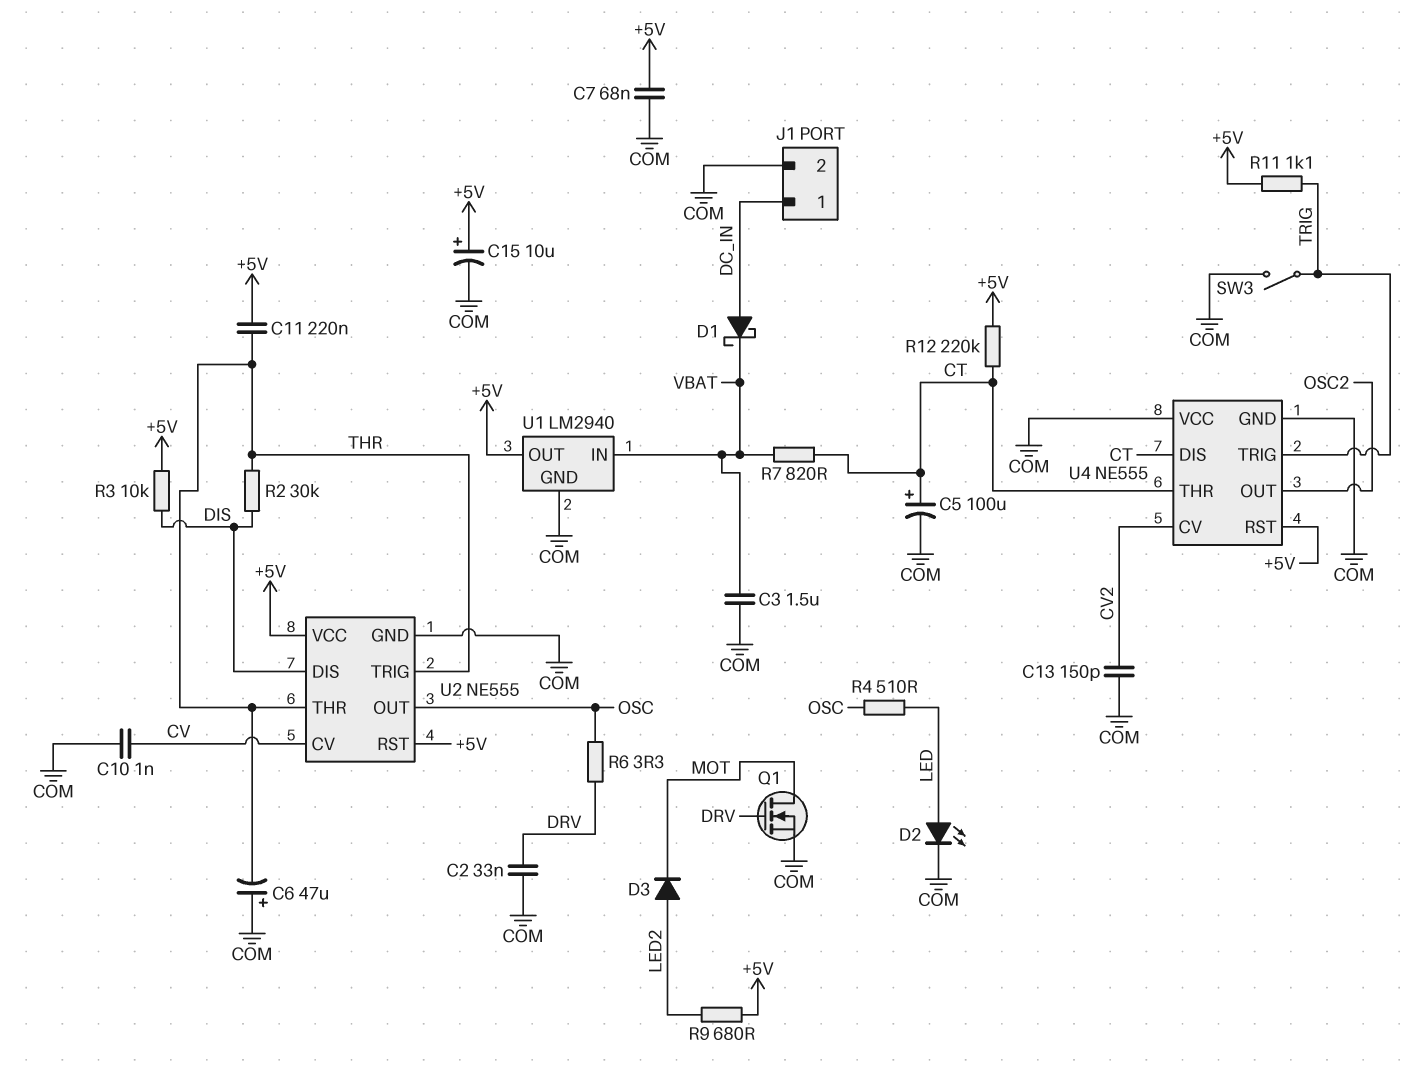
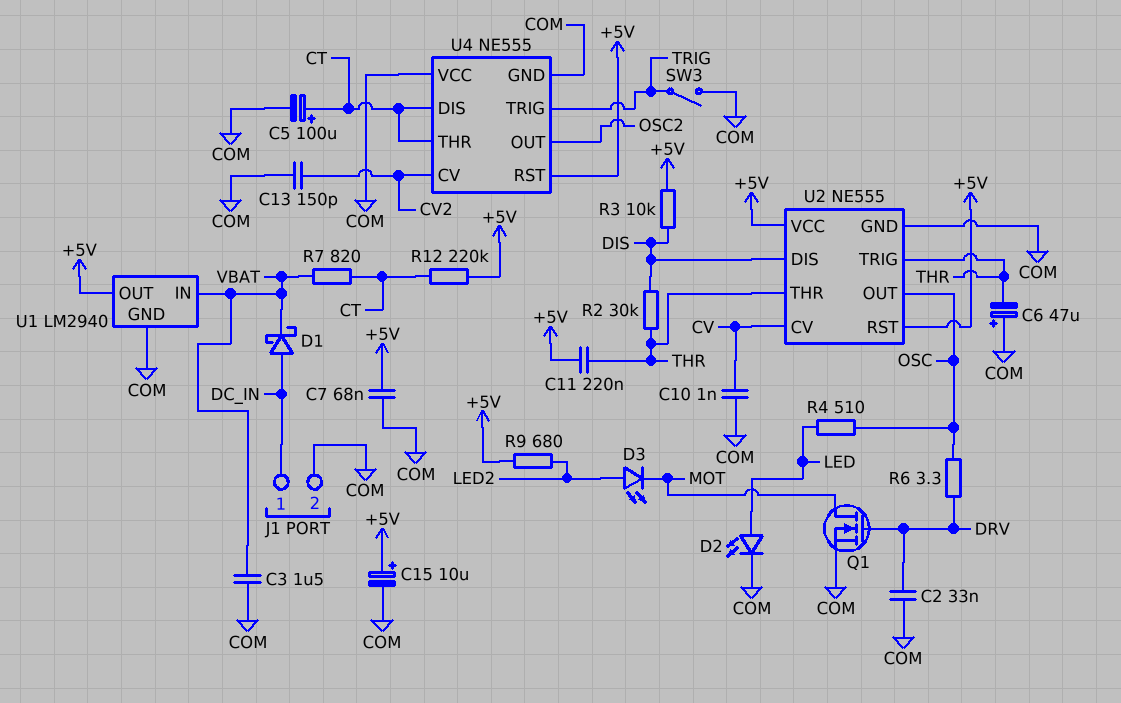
D3: diode (A LED2, K MOT) -> LED (A LED2, K MOT)
R11: 1.1k (+5V, TRIG) -> none

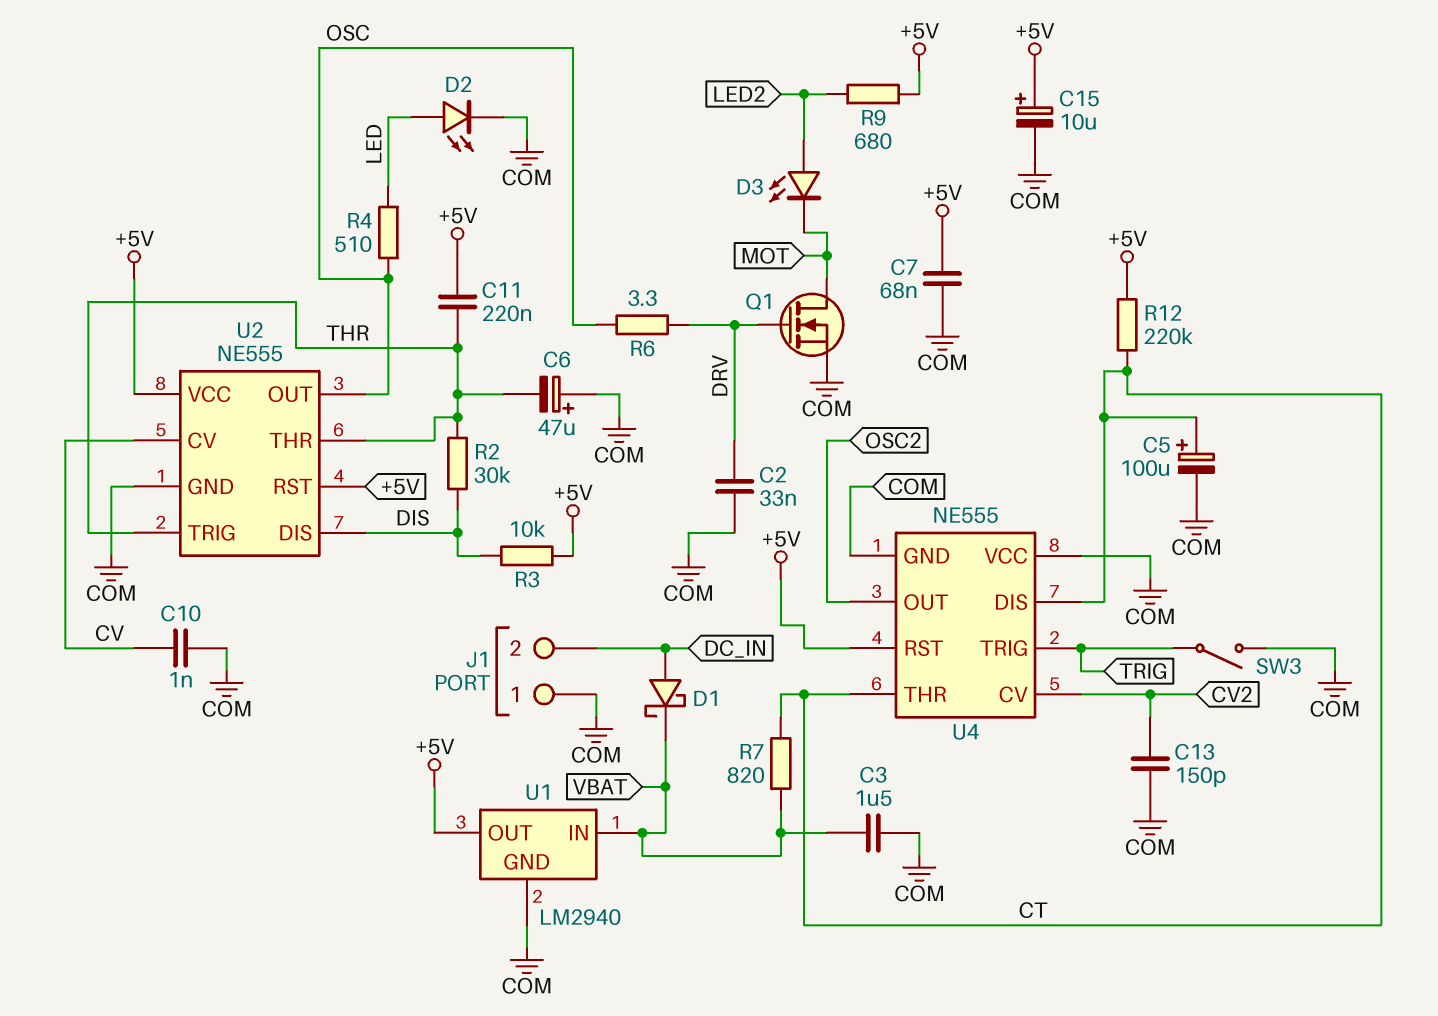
J1 pin 1: DC_IN -> COM
J1 pin 2: COM -> DC_IN

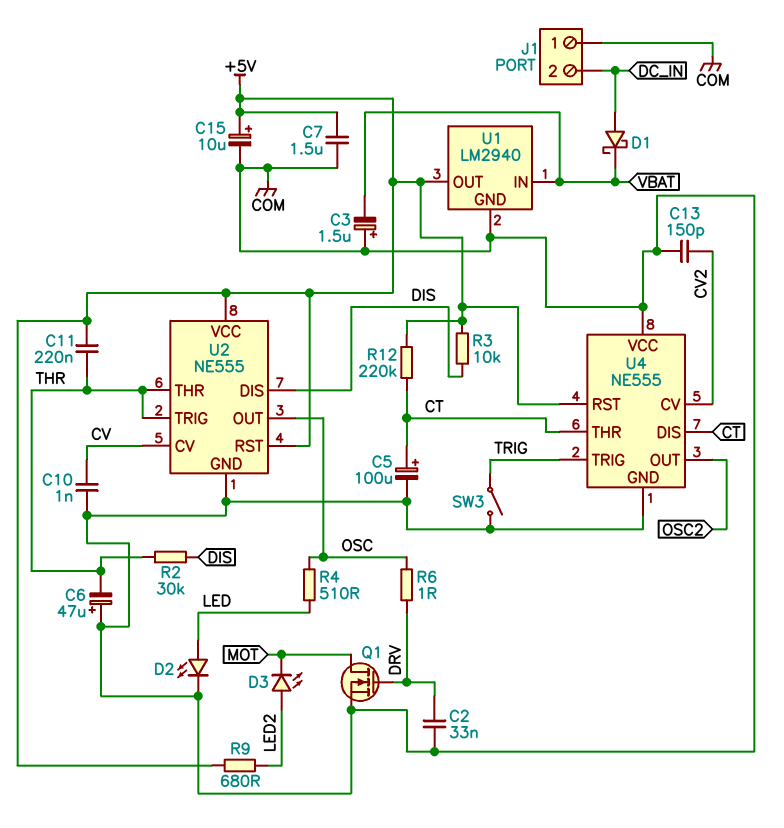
C3: 1.5uF (COM, VBAT) -> 1.5uF (plus COM, minus VBAT)
C7: 68nF (+5V, COM) -> 1.5uF (+5V, COM)
R6: 3.3 (DRV, OSC) -> 1 (DRV, OSC)
R7: 820 (CT, VBAT) -> none

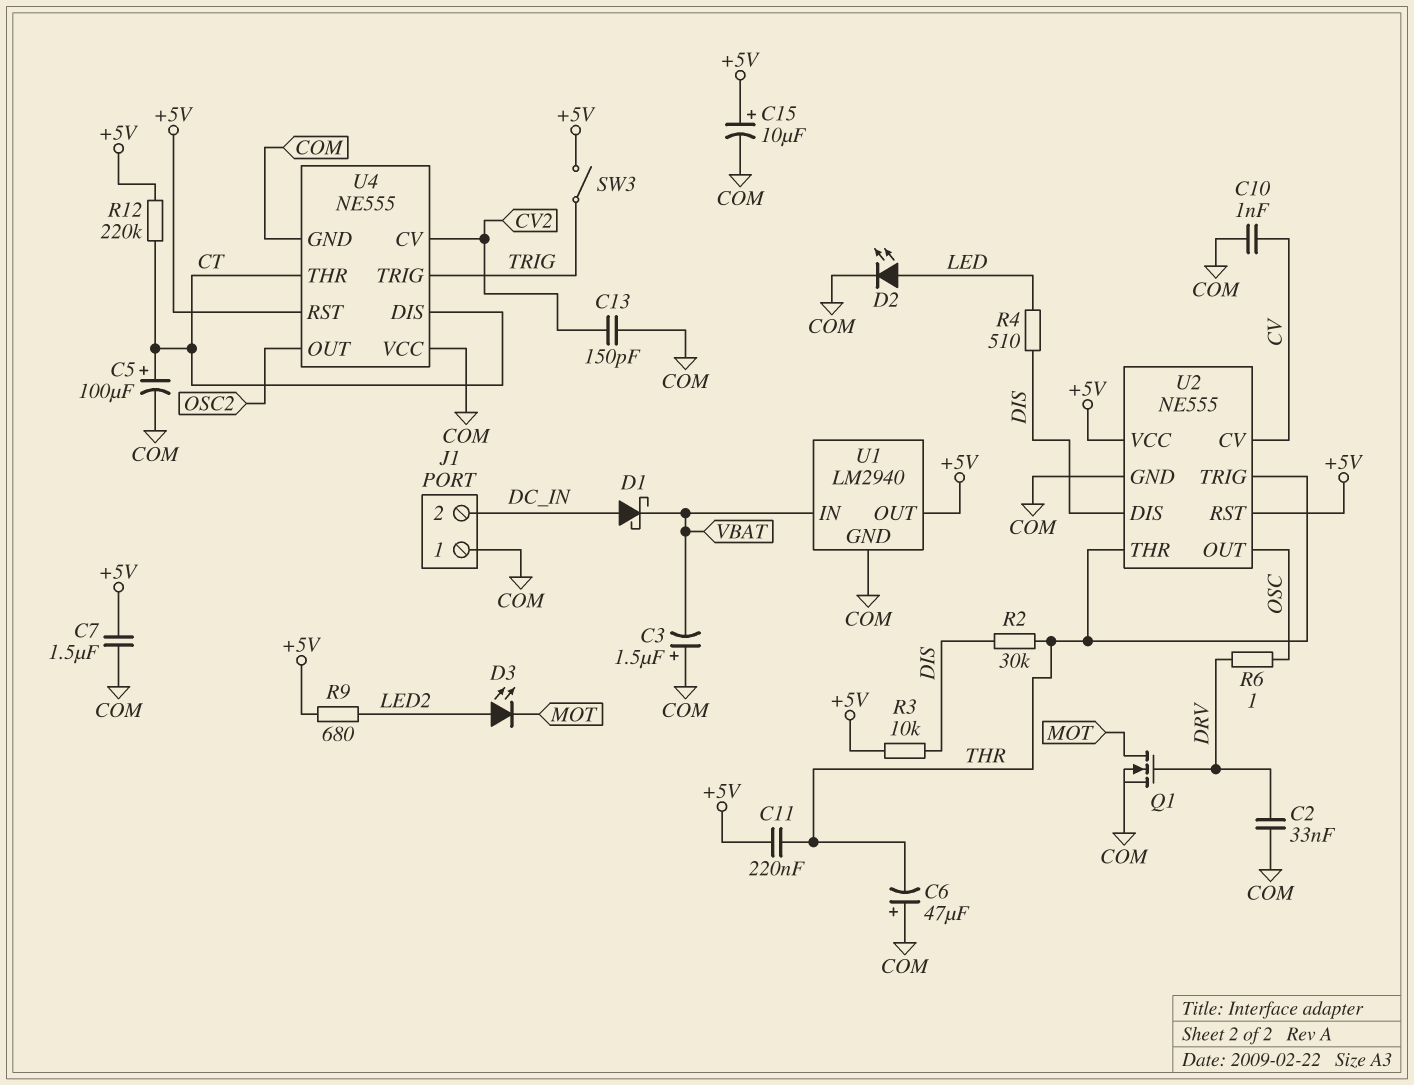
R4: 510 (LED, OSC) -> 510 (DIS, LED)
SW3: switch (COM, TRIG) -> switch (+5V, TRIG)

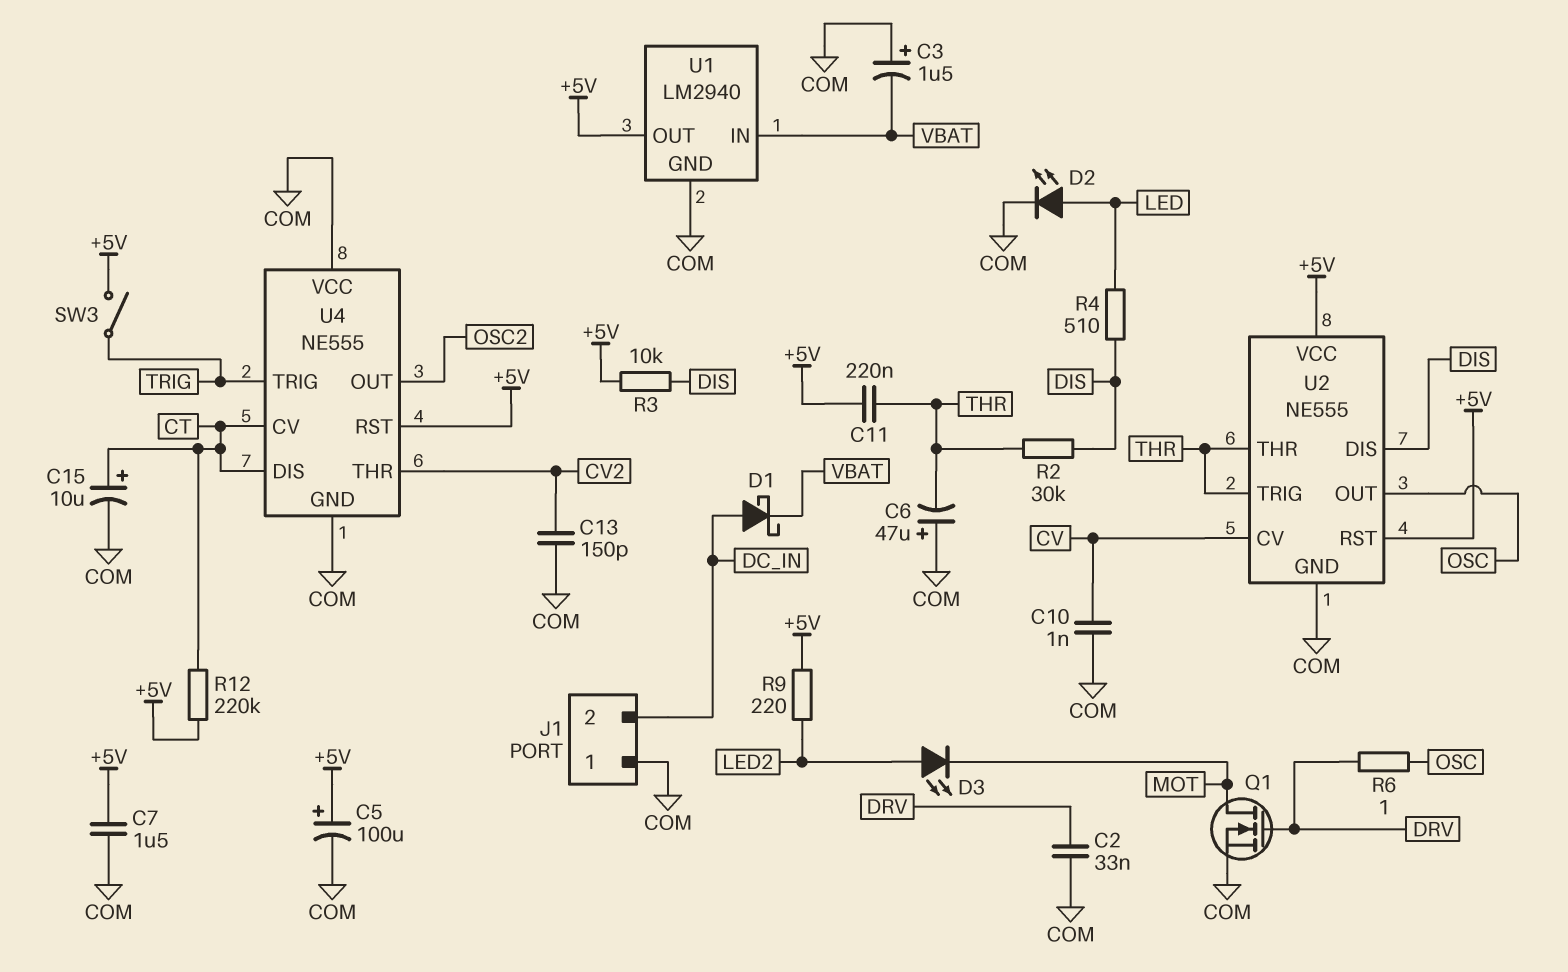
C5: 100uF (plus CT, minus COM) -> 100uF (plus +5V, minus COM)
C15: 10uF (plus +5V, minus COM) -> 10uF (plus CT, minus COM)
R9: 680 (+5V, LED2) -> 220 (+5V, LED2)
U4 pin CV: CV2 -> CT
U4 pin THR: CT -> CV2

